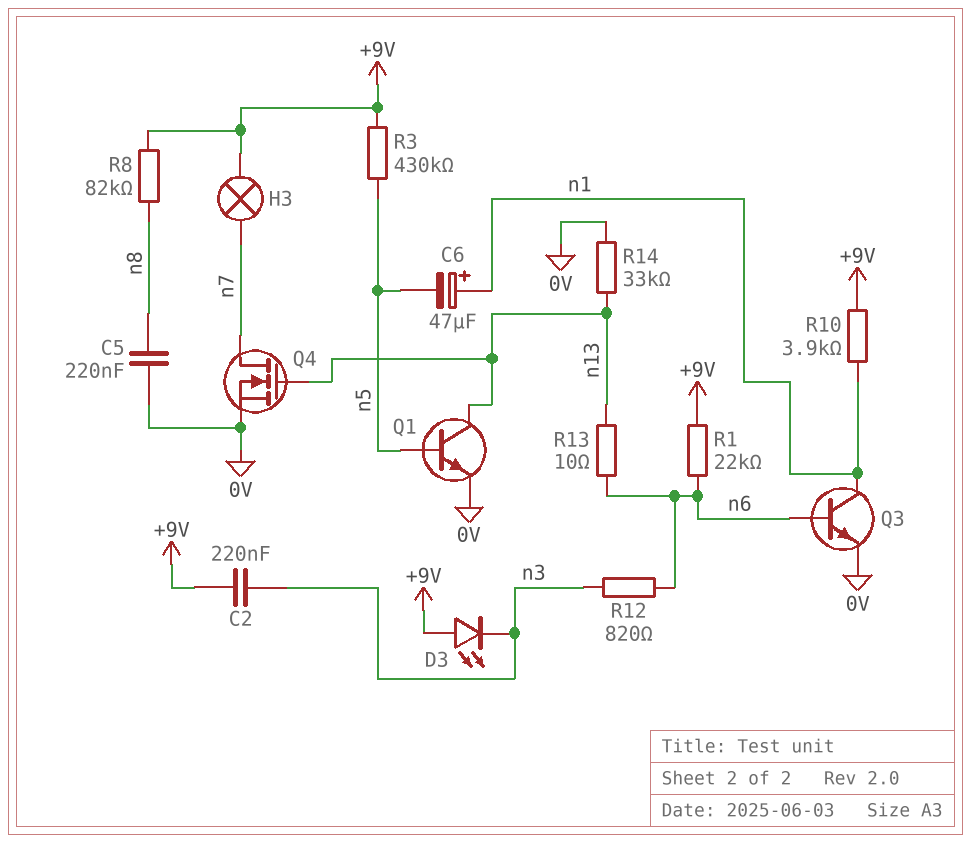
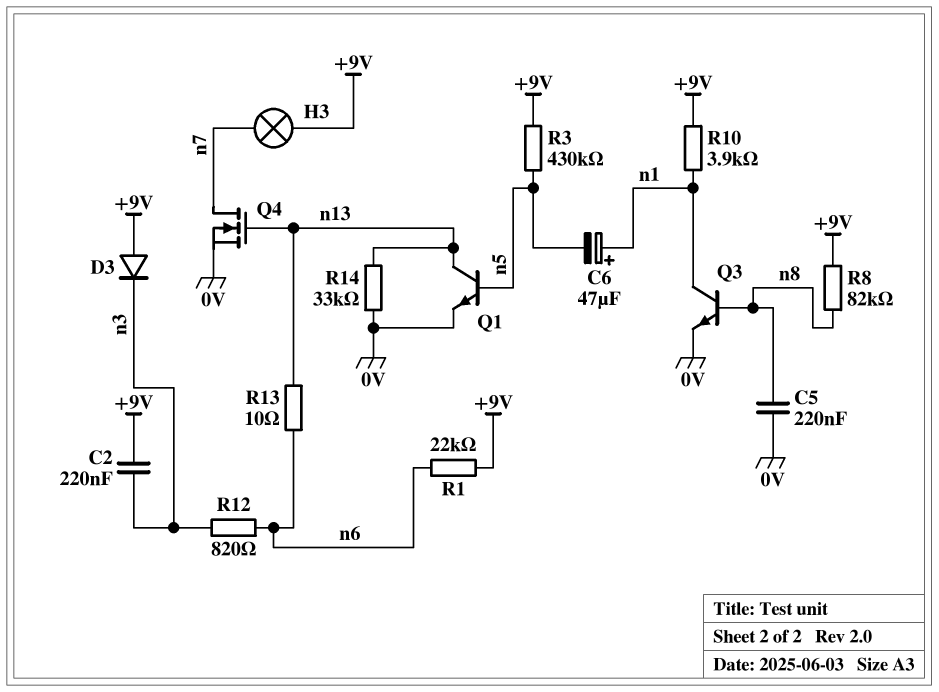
D3: LED (A +9V, K n3) -> diode (A +9V, K n3)
Q3: NPN (B n6, C n1, E 0V) -> NPN (B n8, C n1, E 0V)

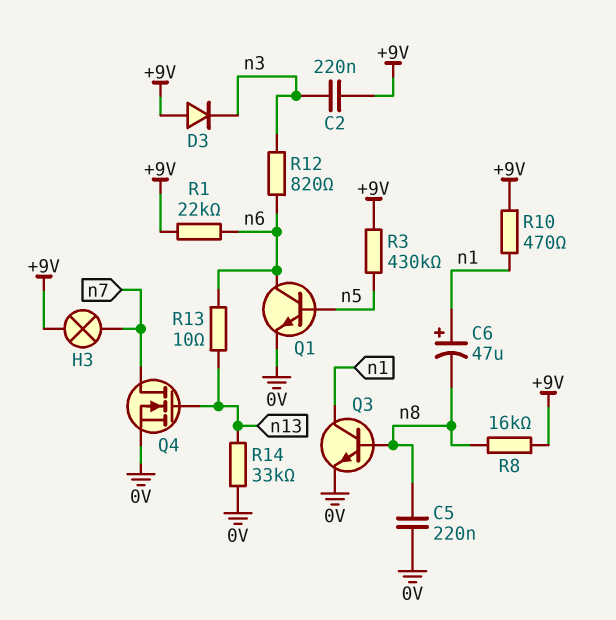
C6: 47uF (plus n1, minus n5) -> 47uF (plus n1, minus n8)
Q1: NPN (B n5, C n13, E 0V) -> NPN (B n5, C n6, E 0V)
R8: 82k (+9V, n8) -> 16k (+9V, n8)
R10: 3.9k (+9V, n1) -> 470 (+9V, n1)

